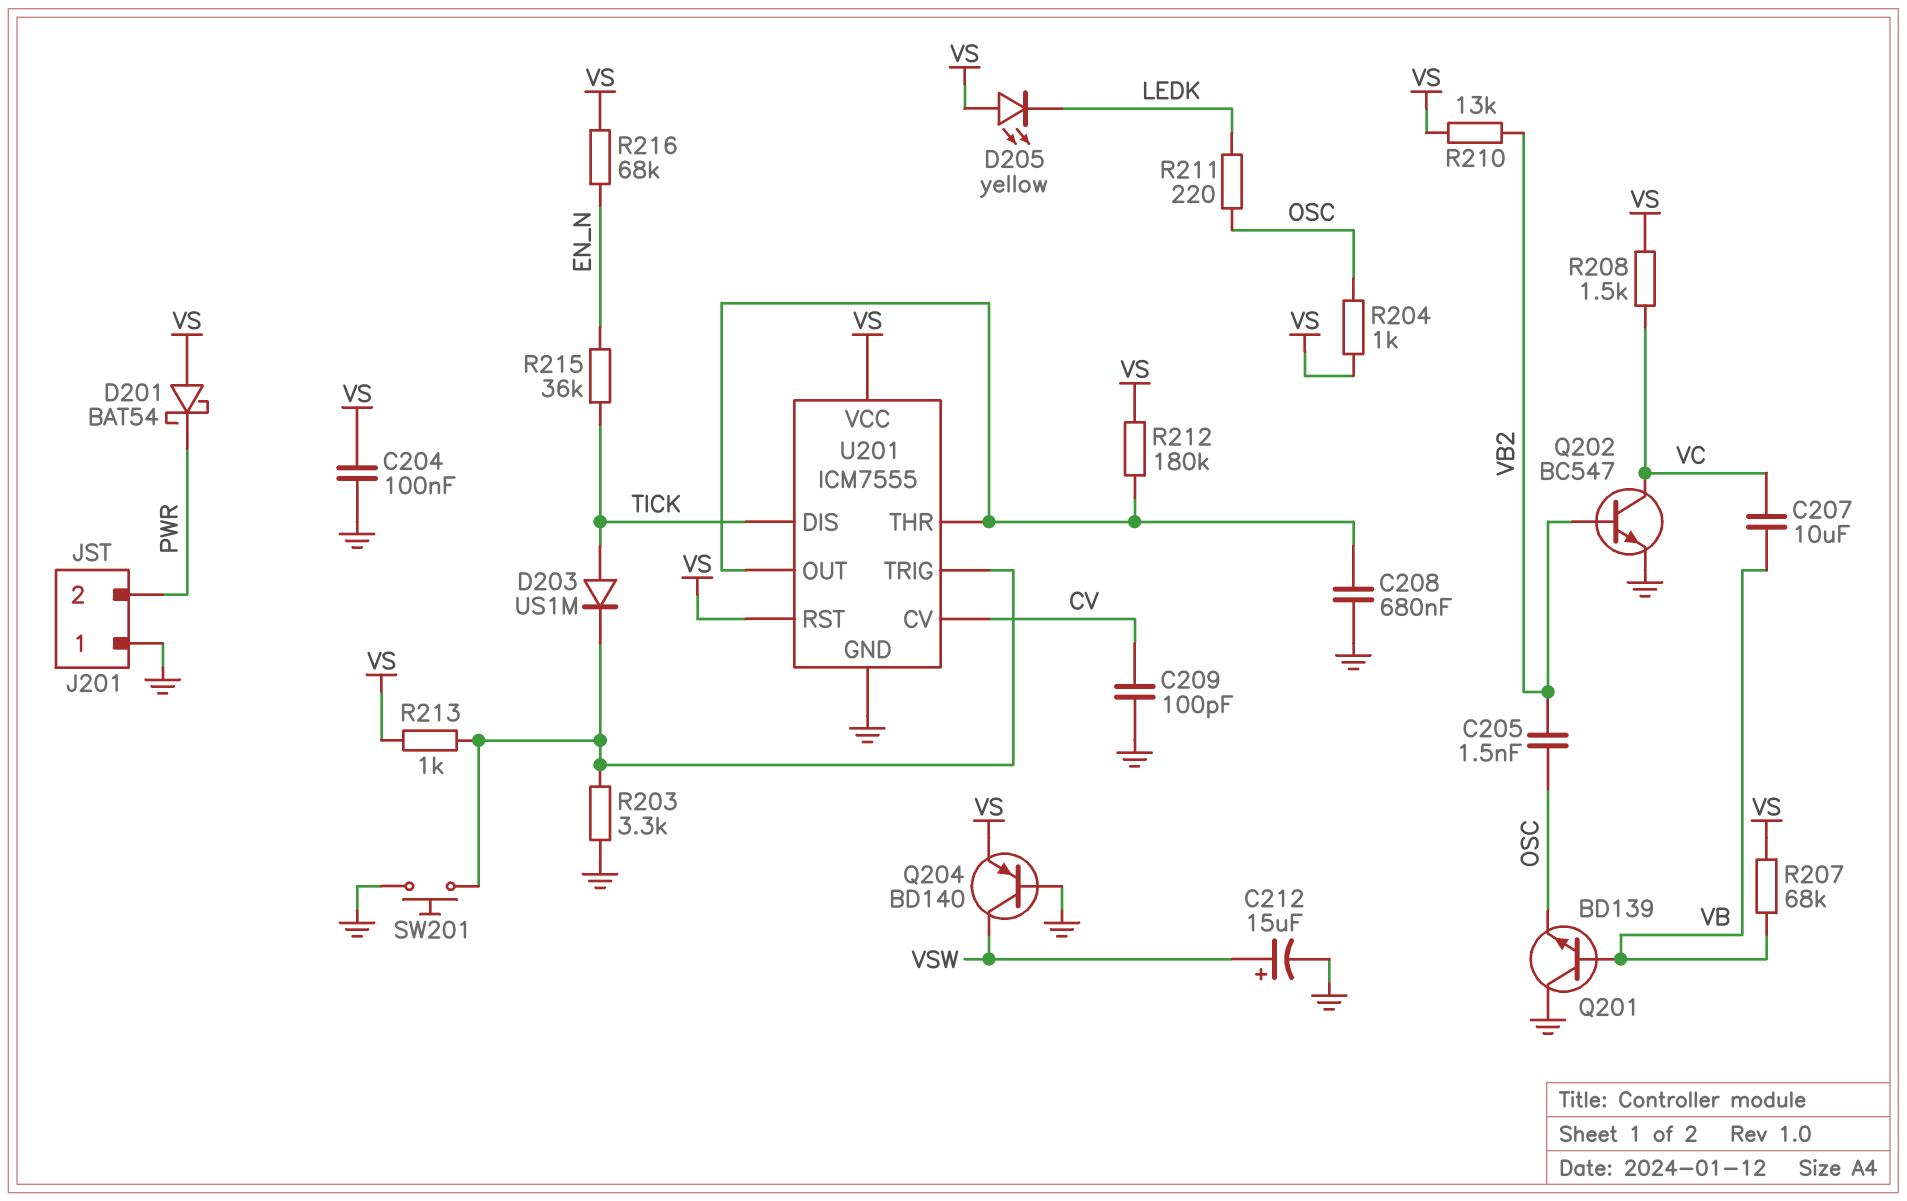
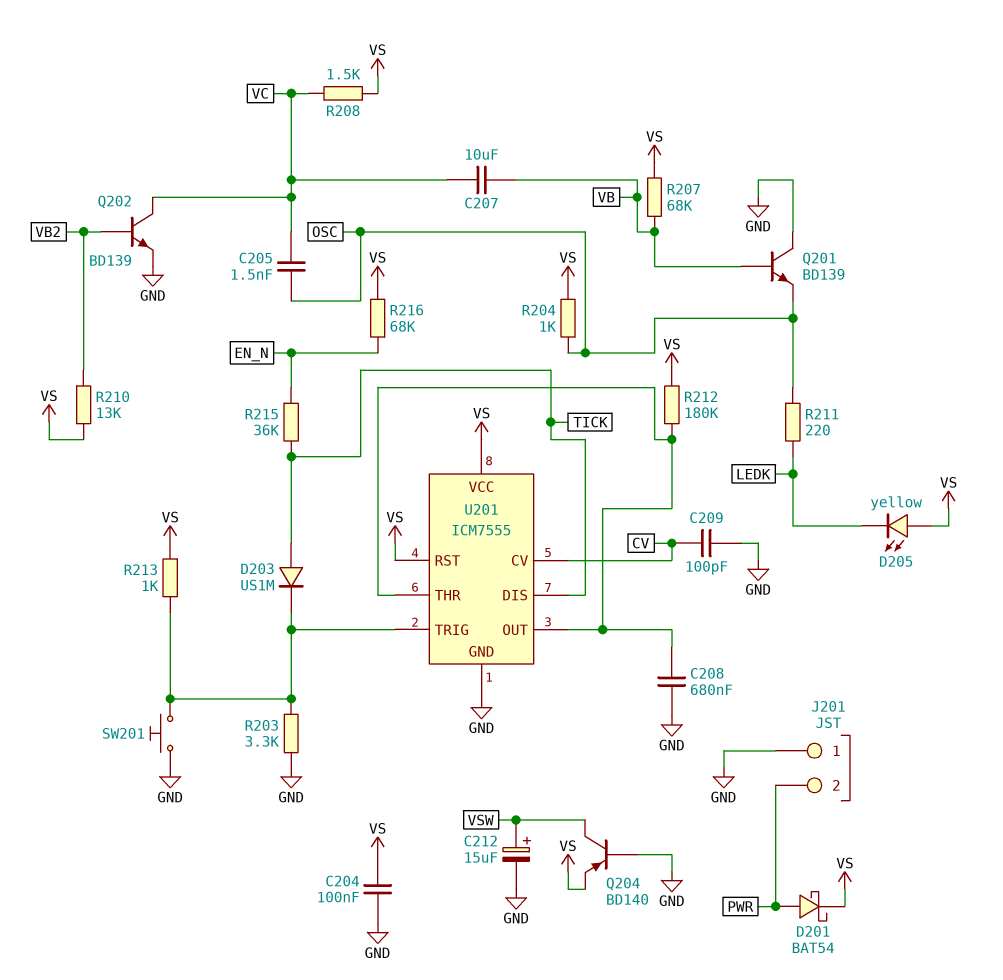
C205: 1.5nF (OSC, VB2) -> 1.5nF (OSC, VC)
D201: schottky BAT54 (A VS, K PWR) -> schottky BAT54 (A PWR, K VS)
Q202: NPN BC547 (B VB2, C VC, E GND) -> NPN BD139 (B VB2, C VC, E GND)

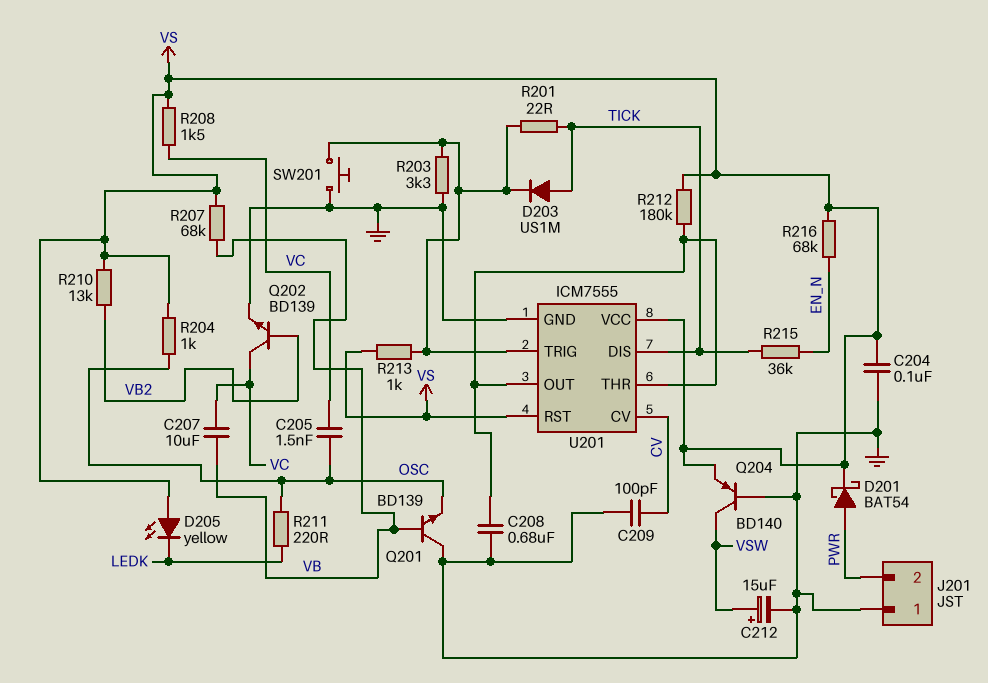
R201: none -> 22 (TICK, U201/TRIG)

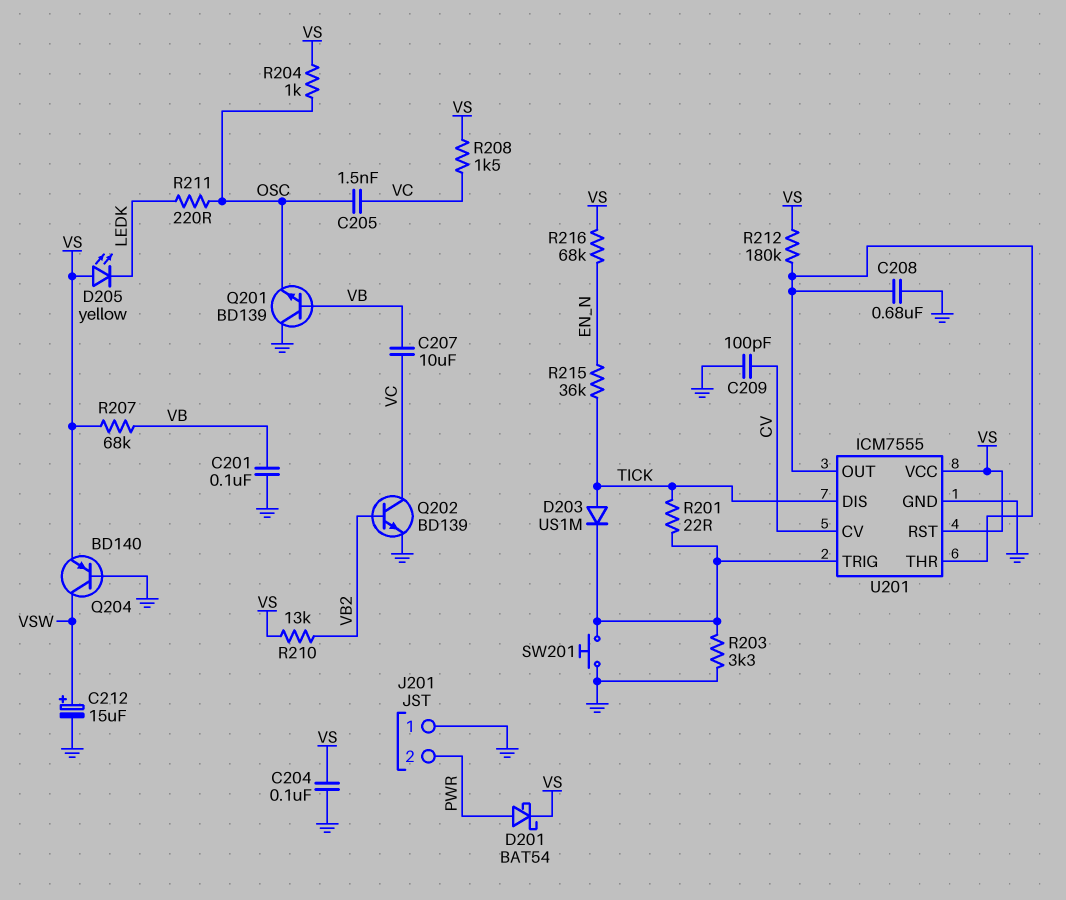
C201: none -> 100nF (GND, VB)
R213: 1k (U201/TRIG, VS) -> none

